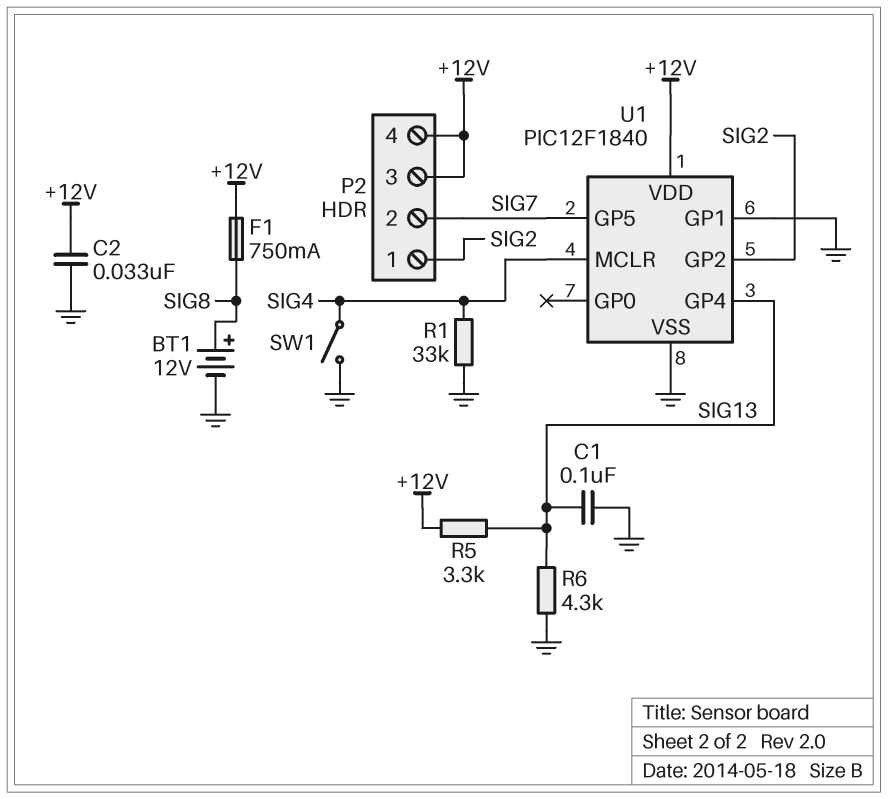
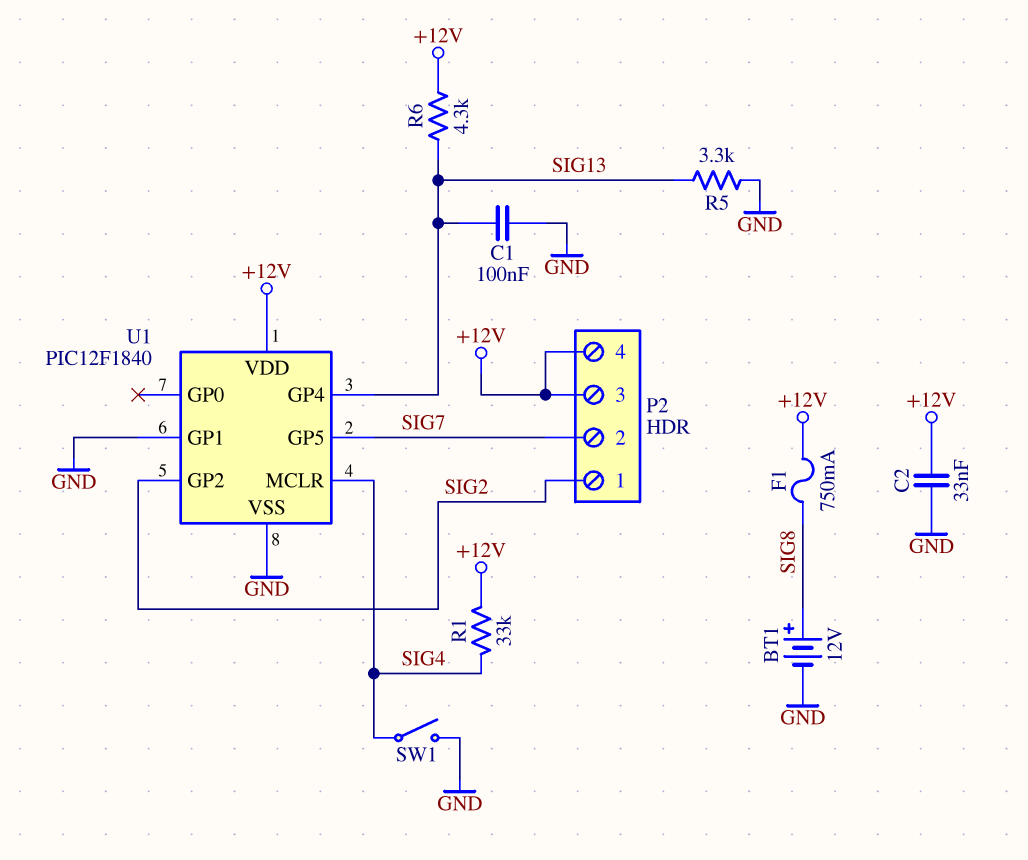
R1: 33k (GND, SIG4) -> 33k (+12V, SIG4)
R5: 3.3k (+12V, SIG13) -> 3.3k (GND, SIG13)
R6: 4.3k (GND, SIG13) -> 4.3k (+12V, SIG13)

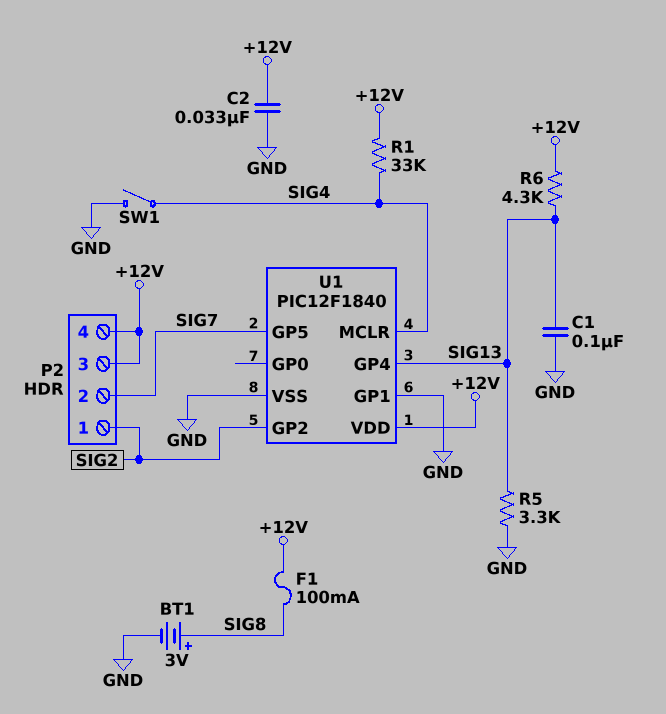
BT1: 12V (plus SIG8, minus GND) -> 3V (plus SIG8, minus GND)
F1: 750mA (+12V, SIG8) -> 100mA (+12V, SIG8)

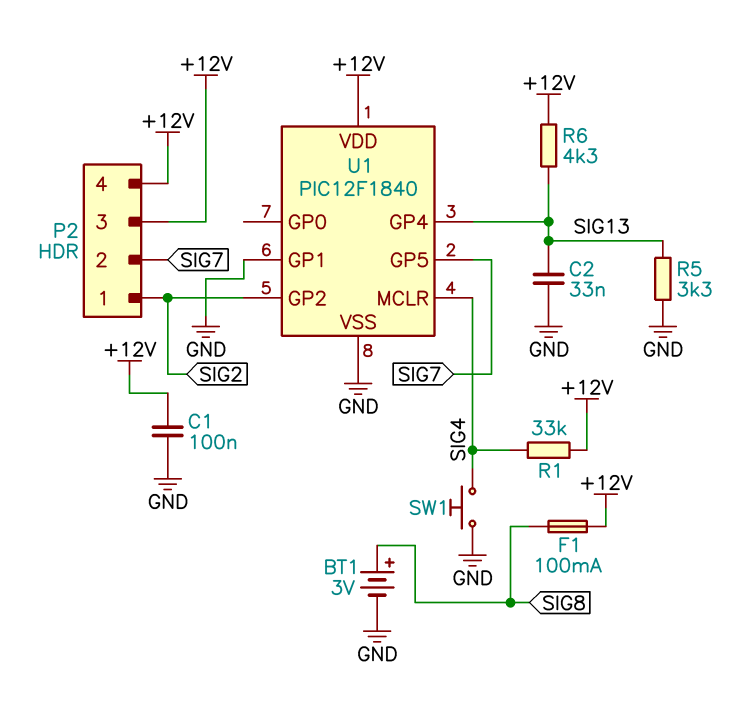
C1: 100nF (GND, SIG13) -> 100nF (+12V, GND)
C2: 33nF (+12V, GND) -> 33nF (GND, SIG13)
SW1: switch (GND, SIG4) -> button (GND, SIG4)

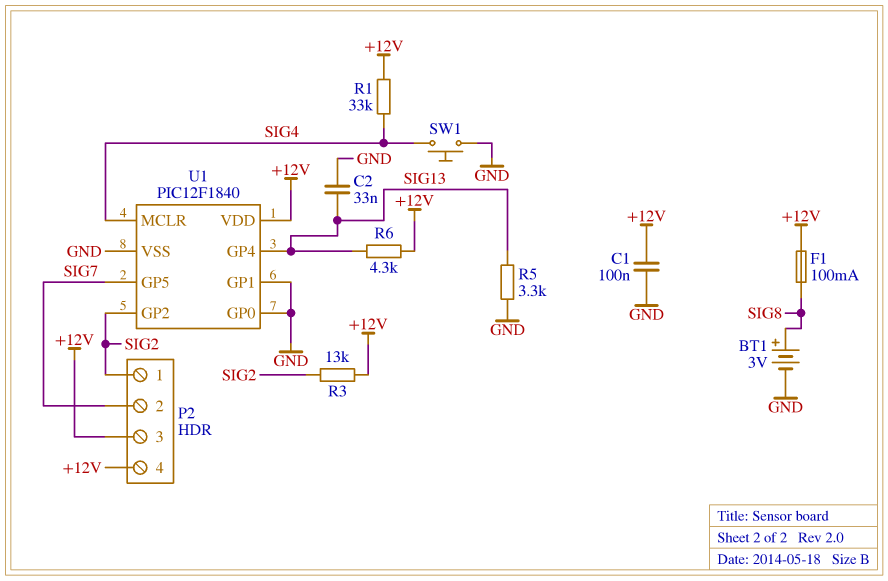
R3: none -> 13k (+12V, SIG2)
U1 pin GP0: none -> GND

